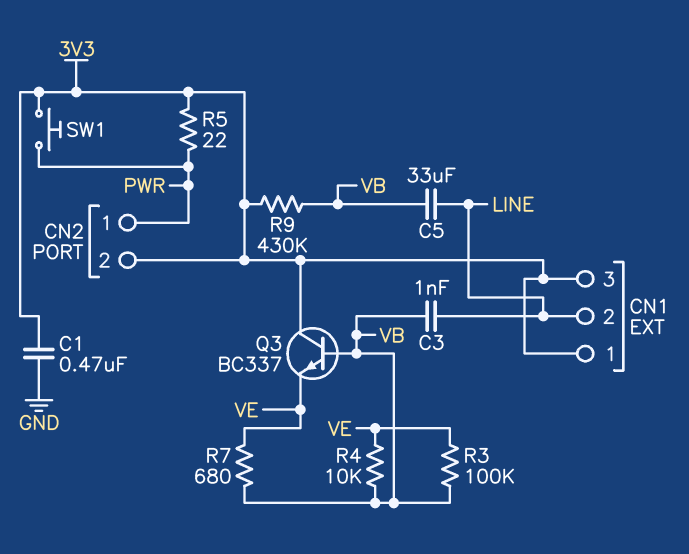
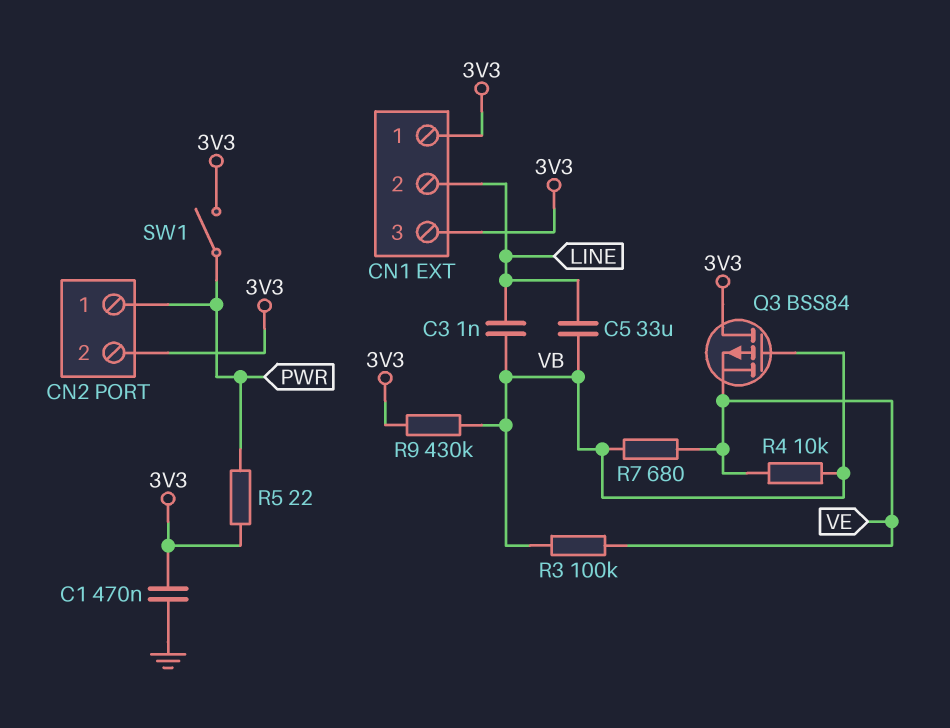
Q3: NPN BC337 (B VB, C 3V3, E VE) -> PMOS BSS84 (G VB, D 3V3, S VE)
SW1: button (3V3, PWR) -> switch (3V3, PWR)

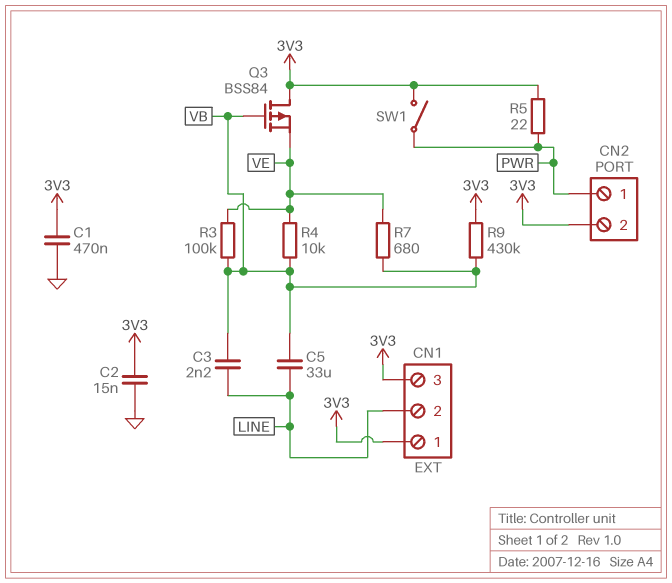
C2: none -> 15nF (3V3, GND)
C3: 1nF (LINE, VB) -> 2.2nF (LINE, VB)

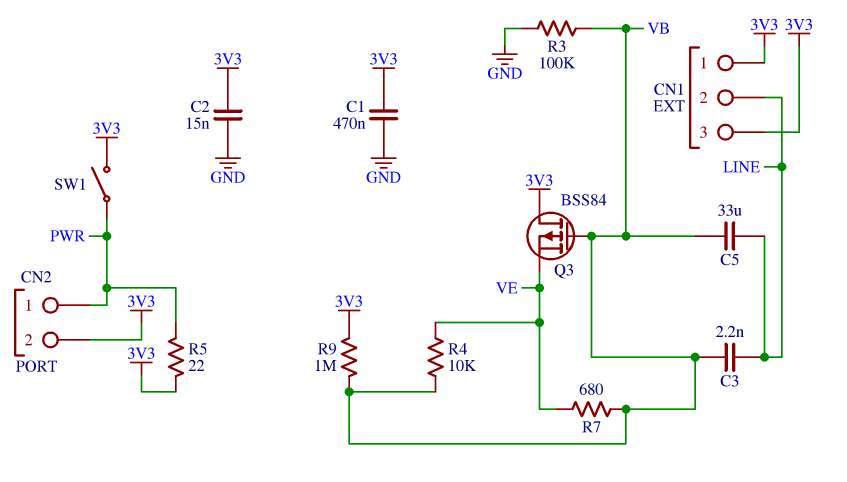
R3: 100k (VB, VE) -> 100k (GND, VB)
R9: 430k (3V3, VB) -> 1M (3V3, VB)

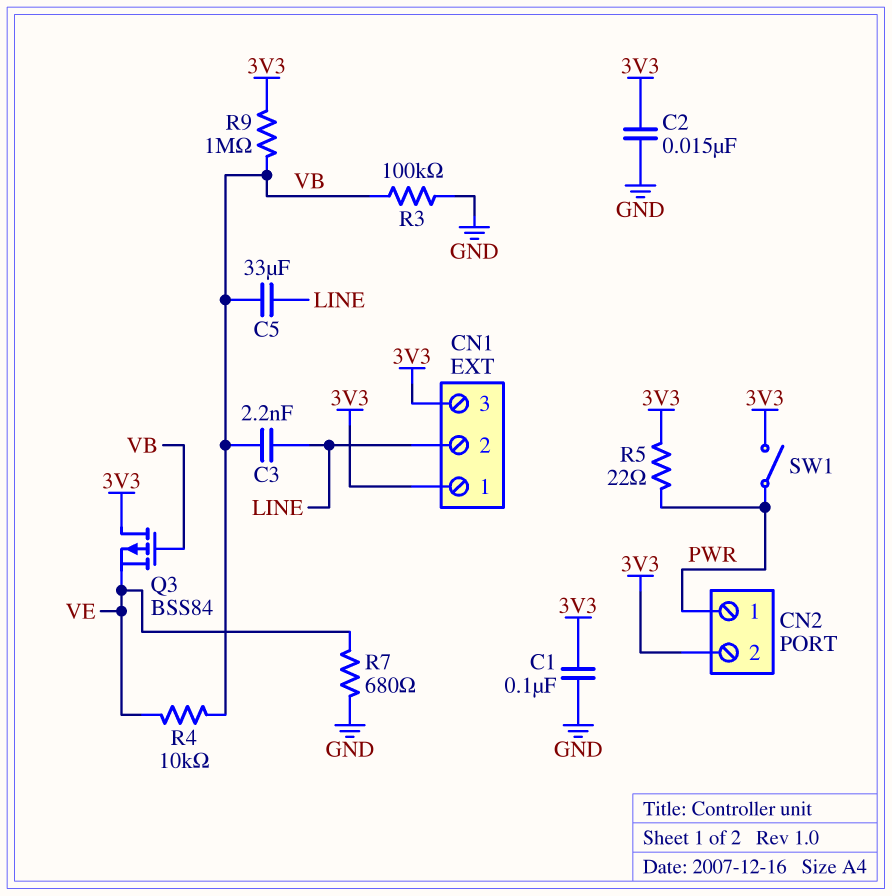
C1: 470nF (3V3, GND) -> 100nF (3V3, GND)
R7: 680 (VB, VE) -> 680 (GND, VE)

